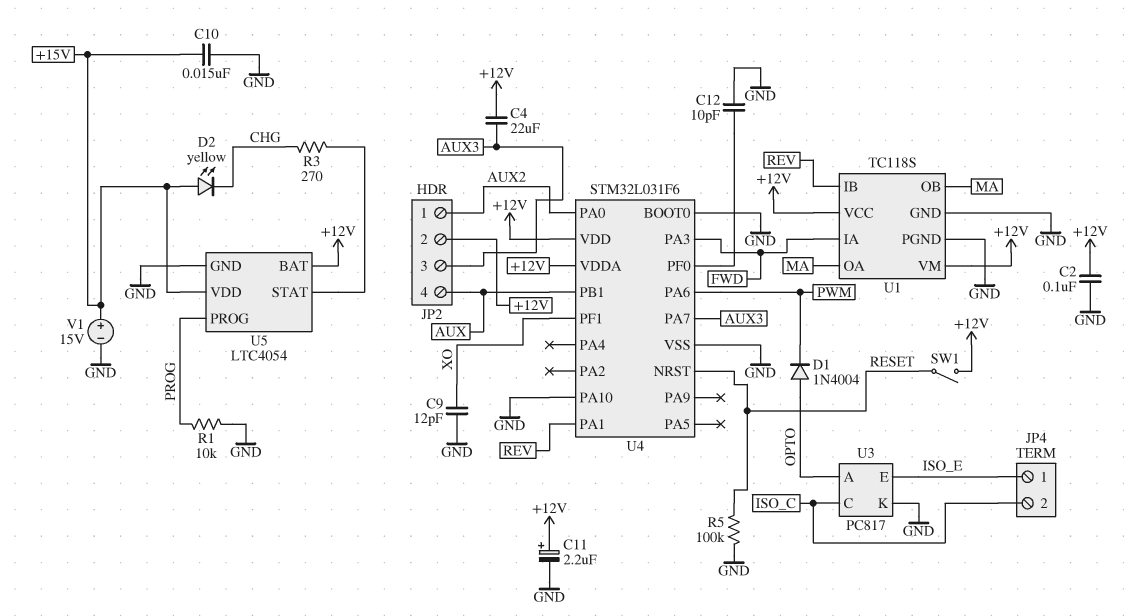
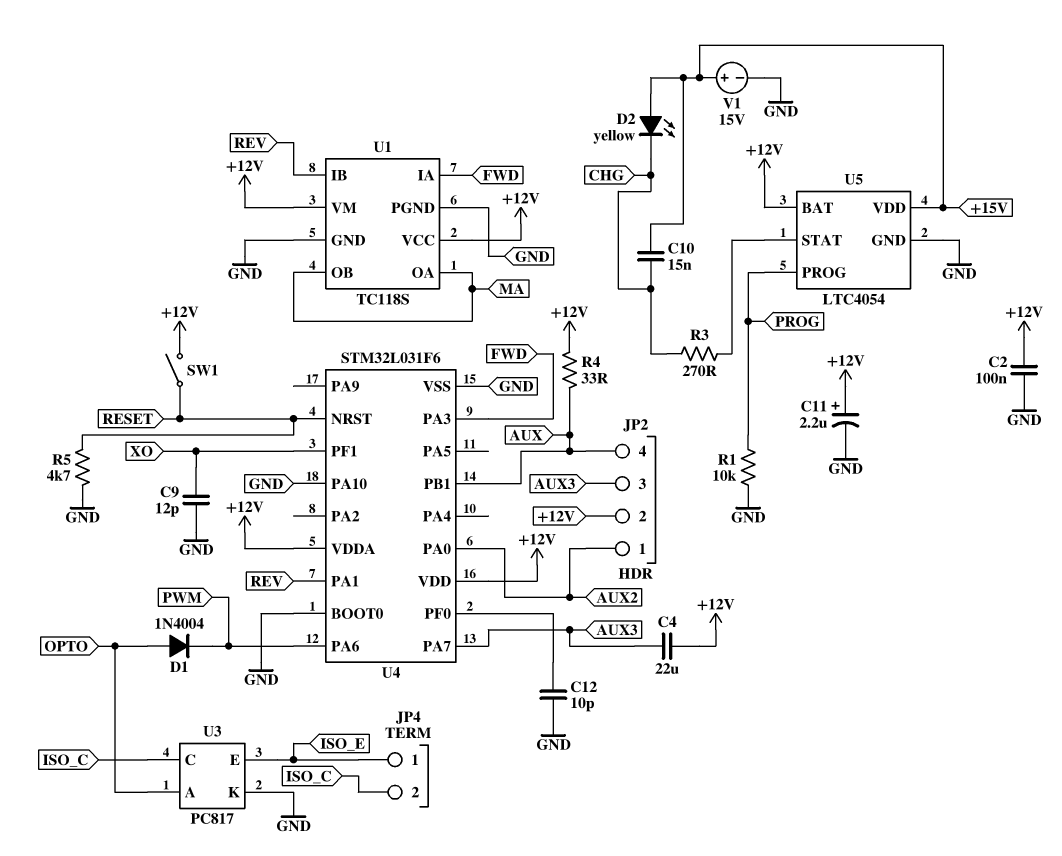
C10: 15nF (+15V, GND) -> 15nF (+15V, CHG)
R4: none -> 33 (+12V, AUX)
R5: 100k (GND, RESET) -> 4.7k (GND, RESET)

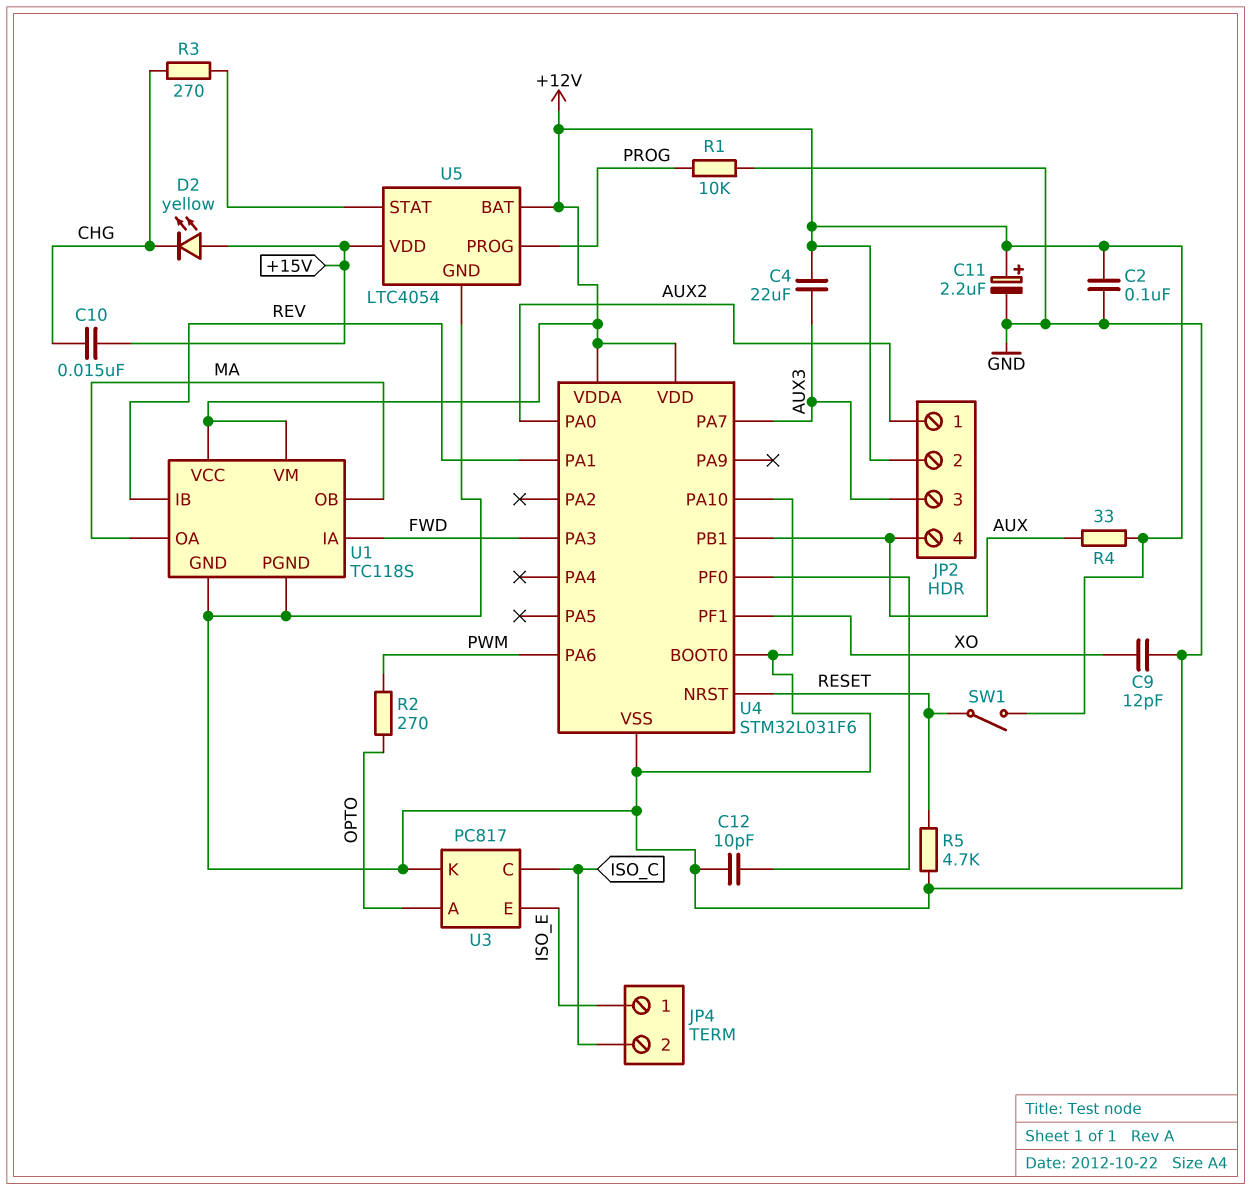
D1: diode 1N4004 (A OPTO, K PWM) -> none
R2: none -> 270 (OPTO, PWM)
V1: 15V (plus +15V, minus GND) -> none

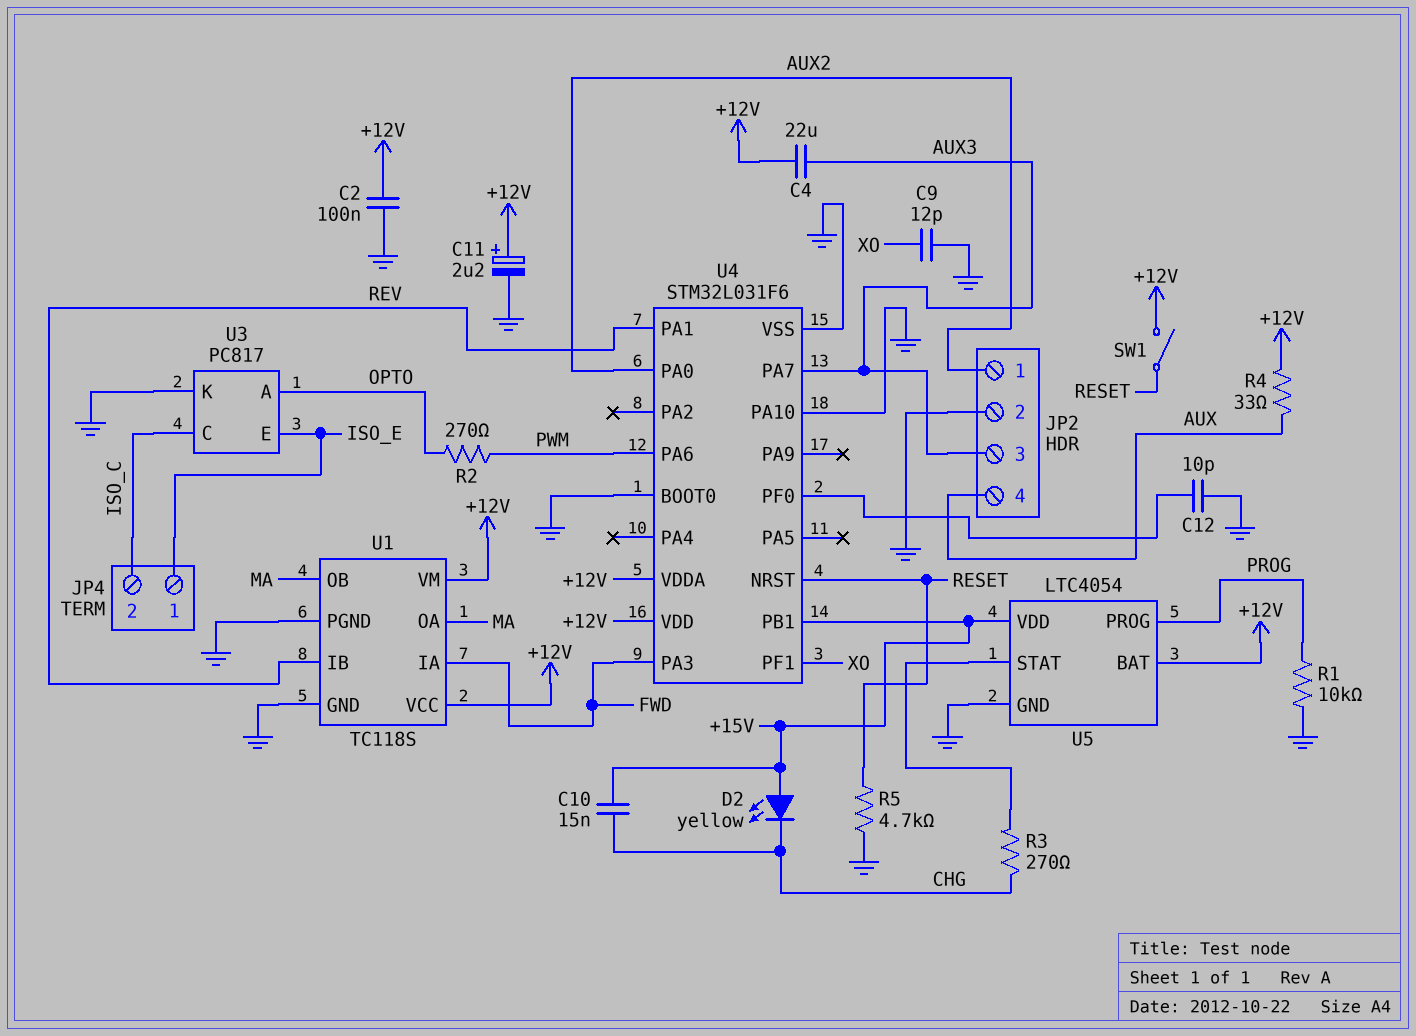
JP2 pin 2: +12V -> GND
U4 pin PB1: AUX -> +15V

